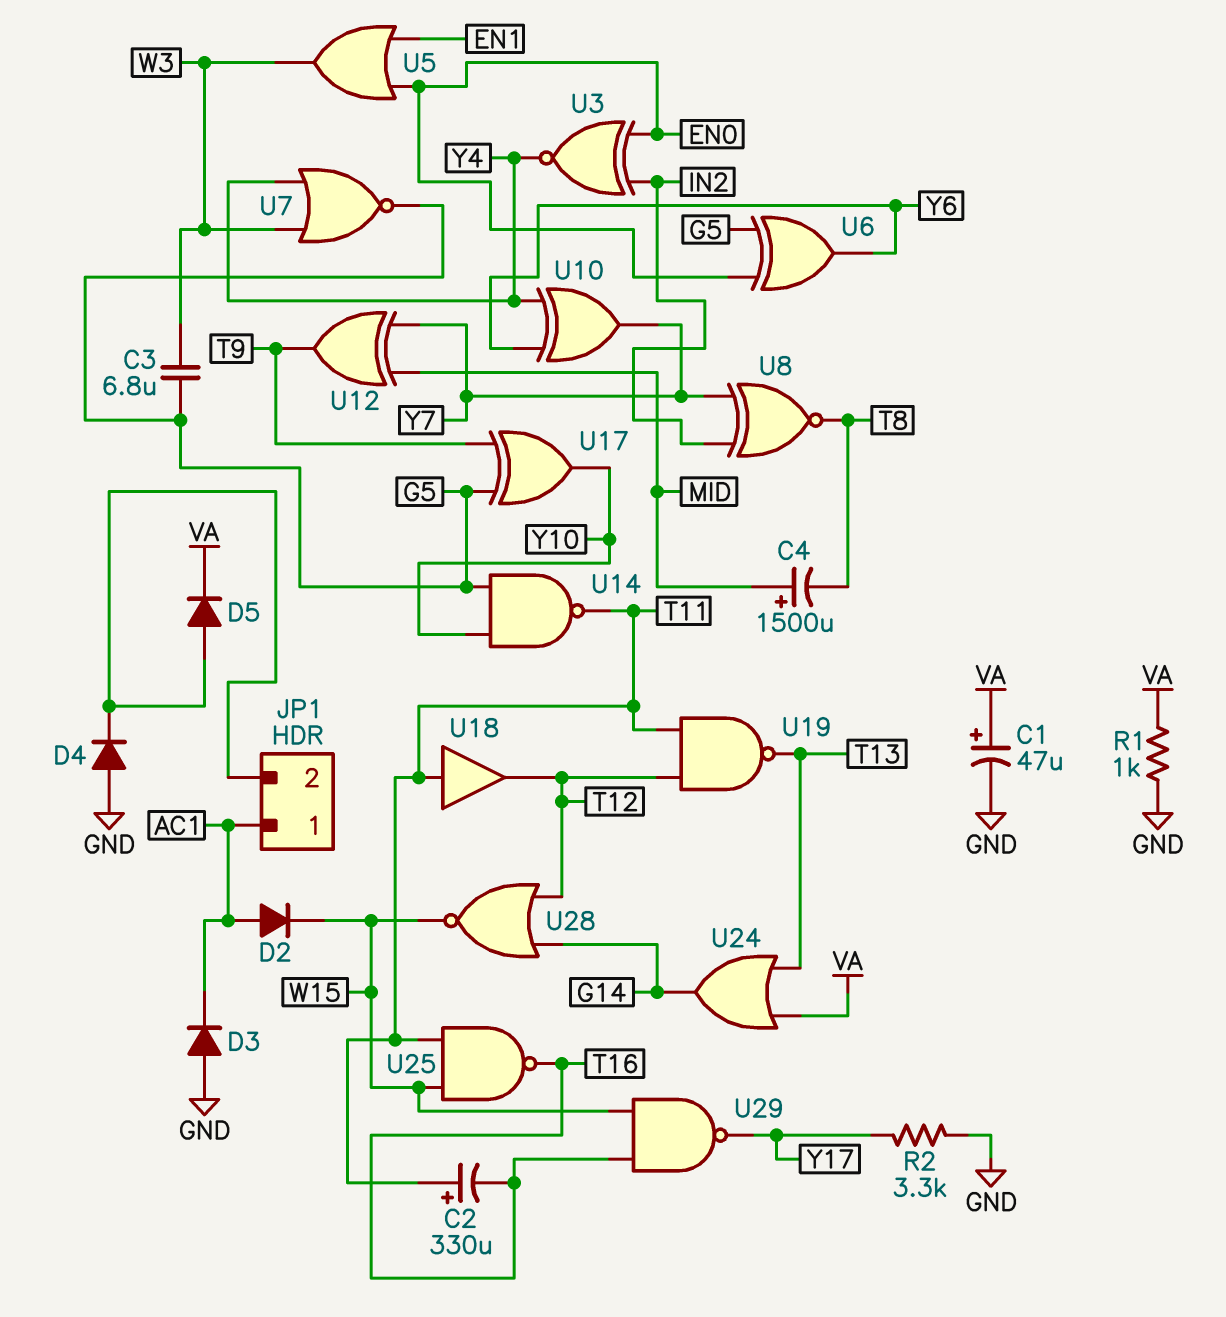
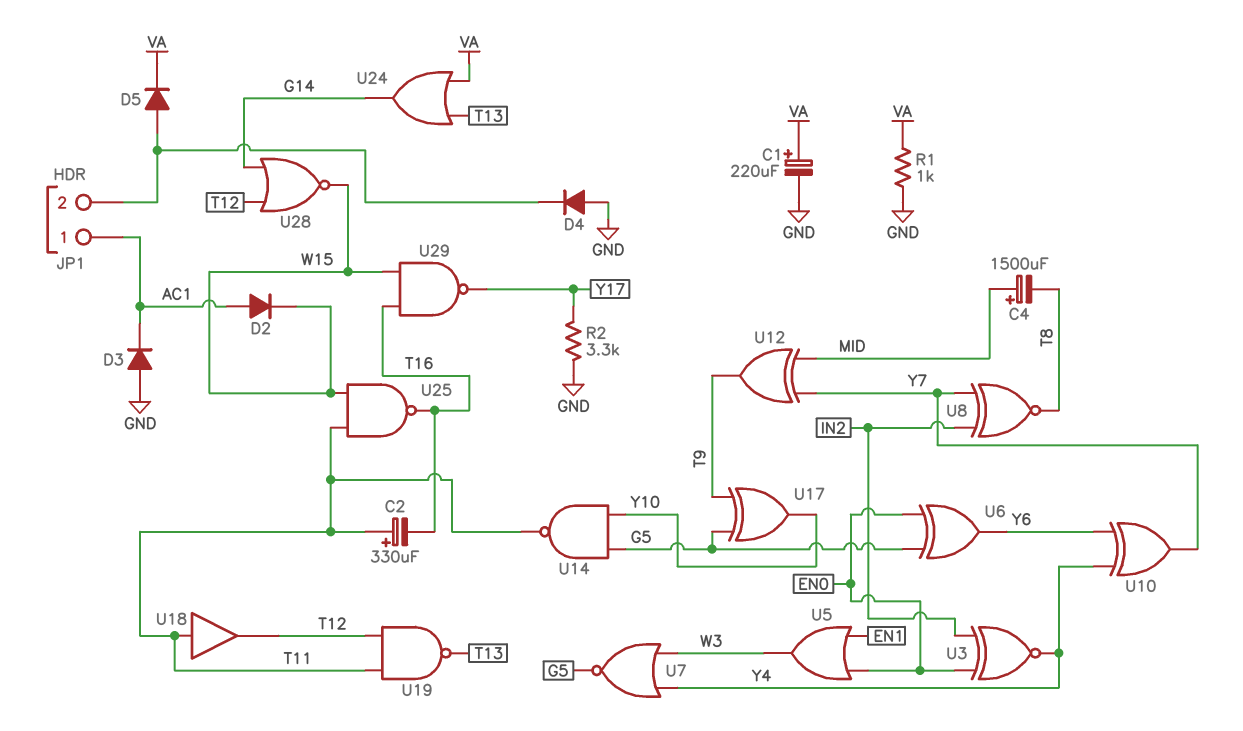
C1: 47uF (plus VA, minus GND) -> 220uF (plus VA, minus GND)
C3: 6.8uF (G5, W3) -> none

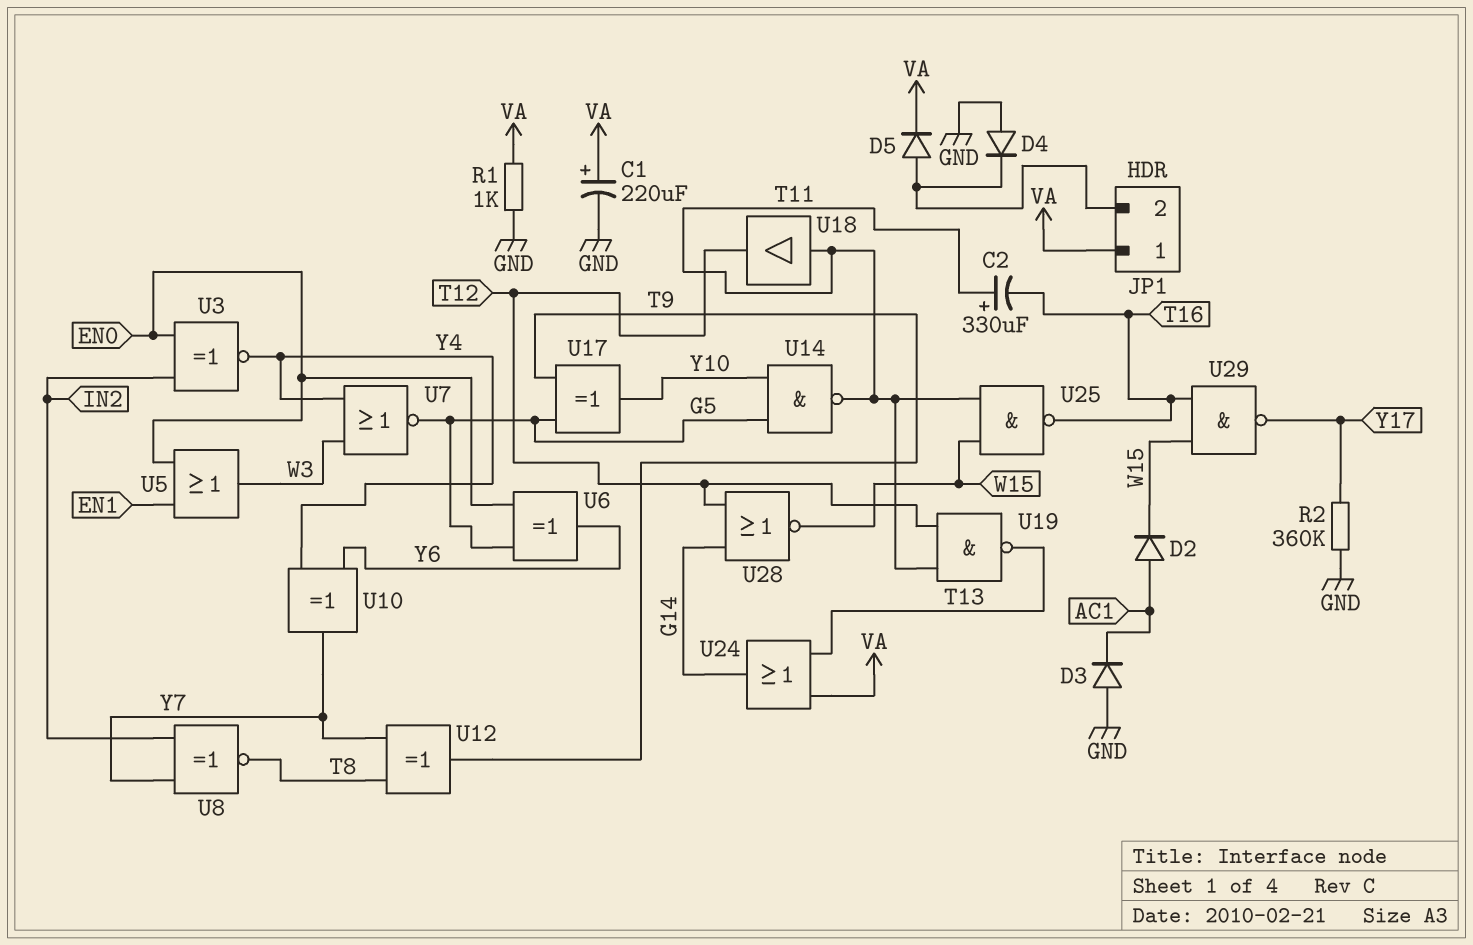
C4: 1500uF (plus MID, minus T8) -> none
JP1 pin 1: AC1 -> VA
R2: 3.3k (GND, Y17) -> 360k (GND, Y17)
U12: XOR (in MID, in Y7, out T9) -> XOR (in T8, in Y7, out T9)

